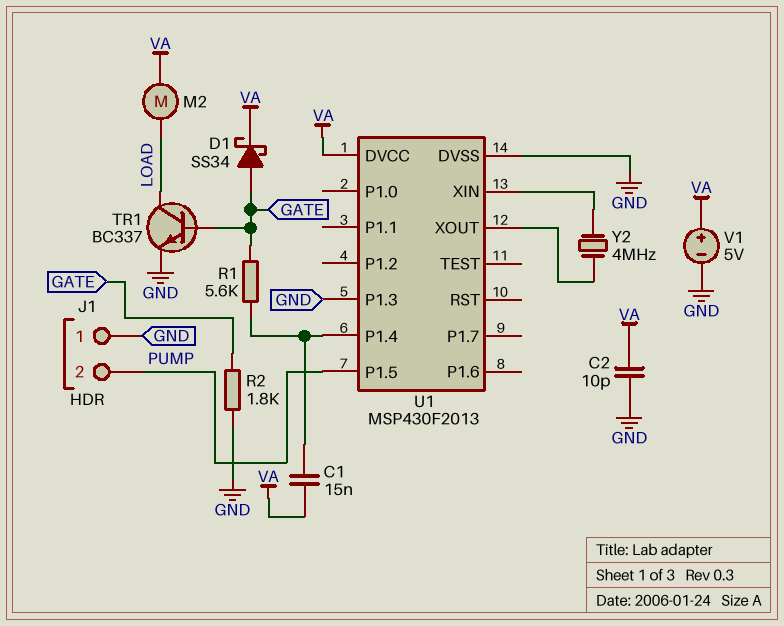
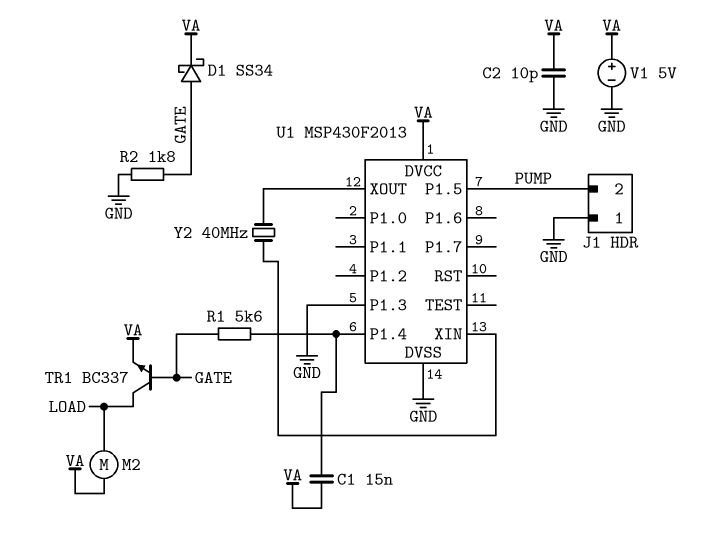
TR1: NPN BC337 (B GATE, C LOAD, E GND) -> NPN BC337 (B GATE, C LOAD, E VA)
Y2: 4MHz (U1/XIN, U1/XOUT) -> 40MHz (U1/XIN, U1/XOUT)

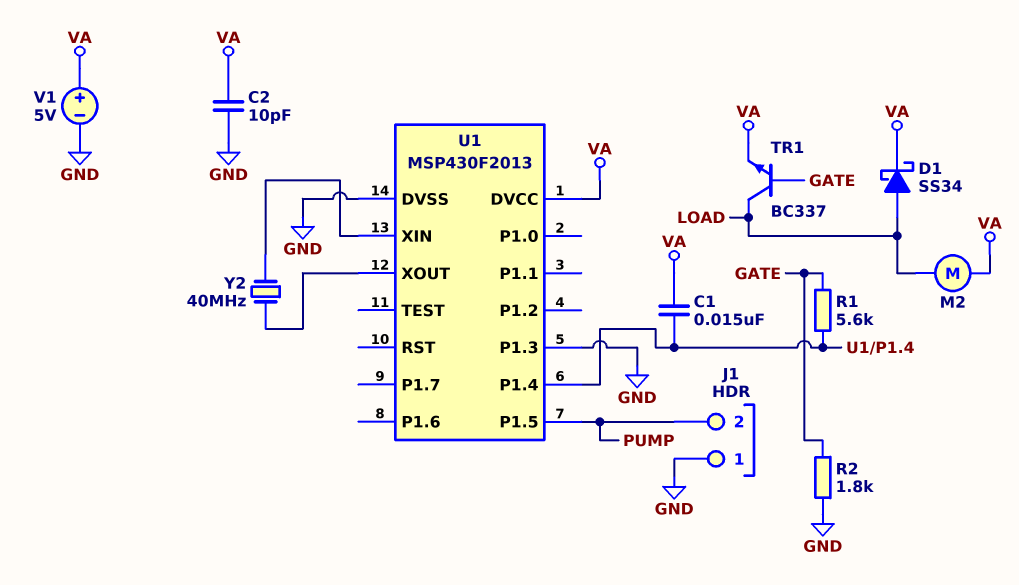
D1: schottky SS34 (A GATE, K VA) -> schottky SS34 (A LOAD, K VA)

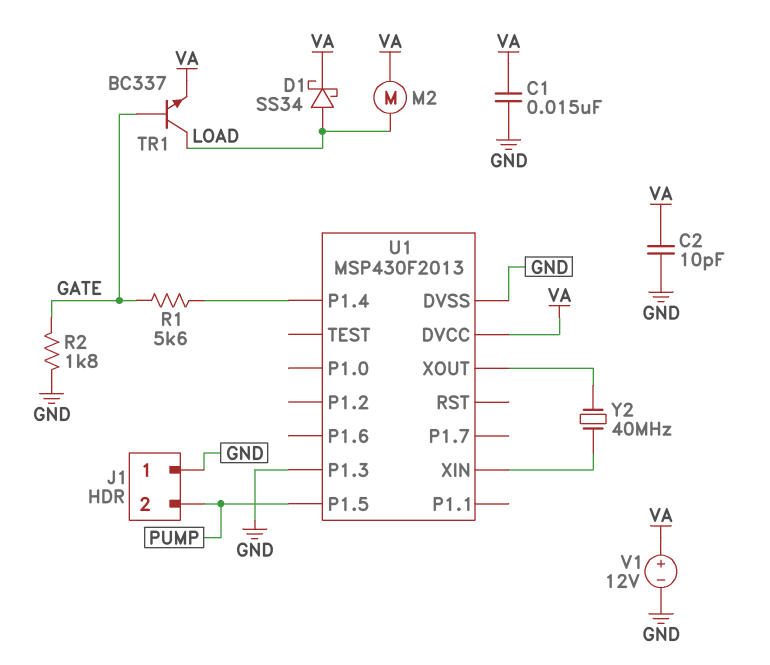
C1: 15nF (U1/P1.4, VA) -> 15nF (GND, VA)
V1: 5V (plus VA, minus GND) -> 12V (plus VA, minus GND)

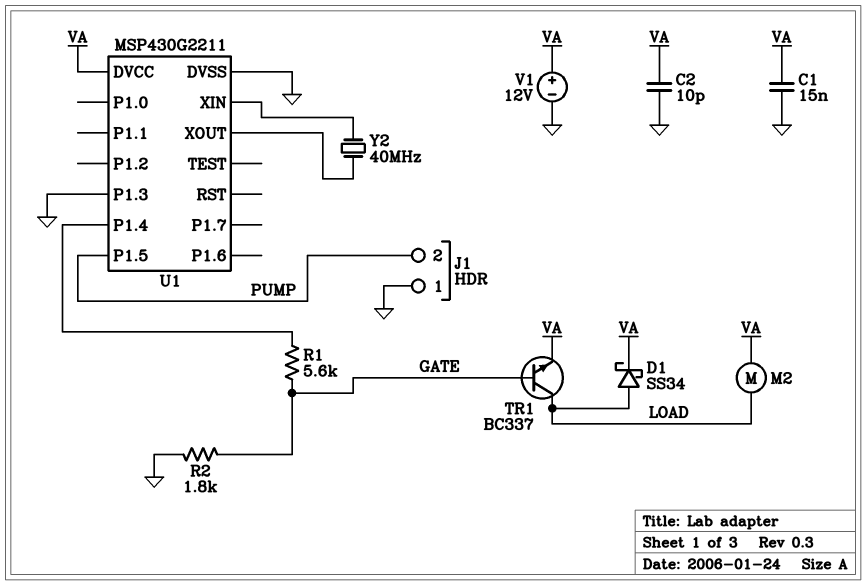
U1: MSP430F2013 -> MSP430G2211

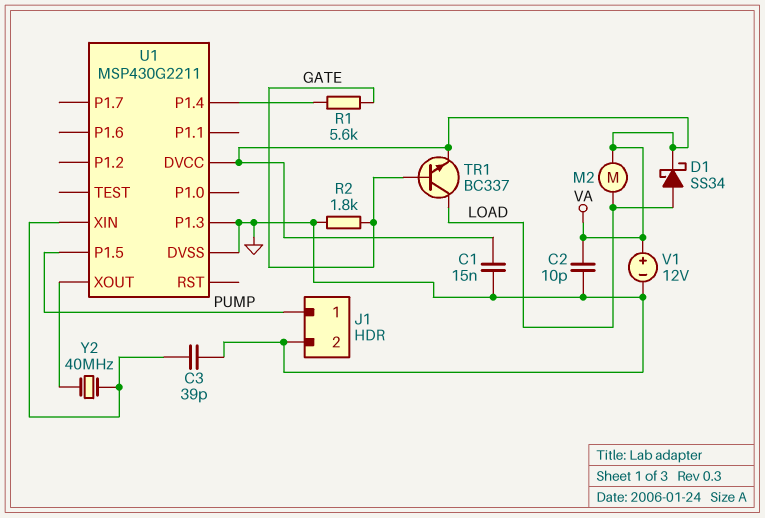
C3: none -> 39pF (GND, U1/XIN)
J1 pin 1: GND -> PUMP
J1 pin 2: PUMP -> GND

